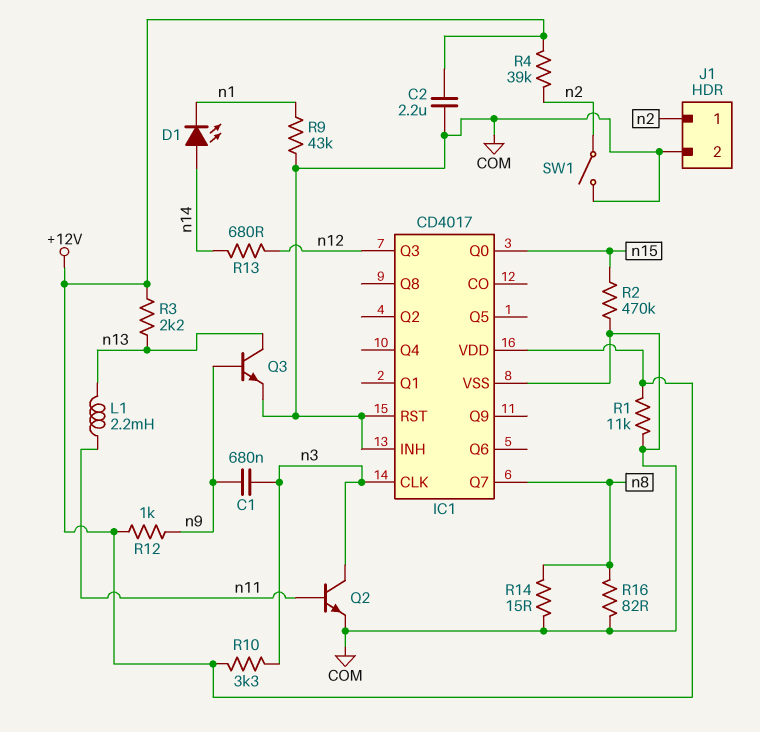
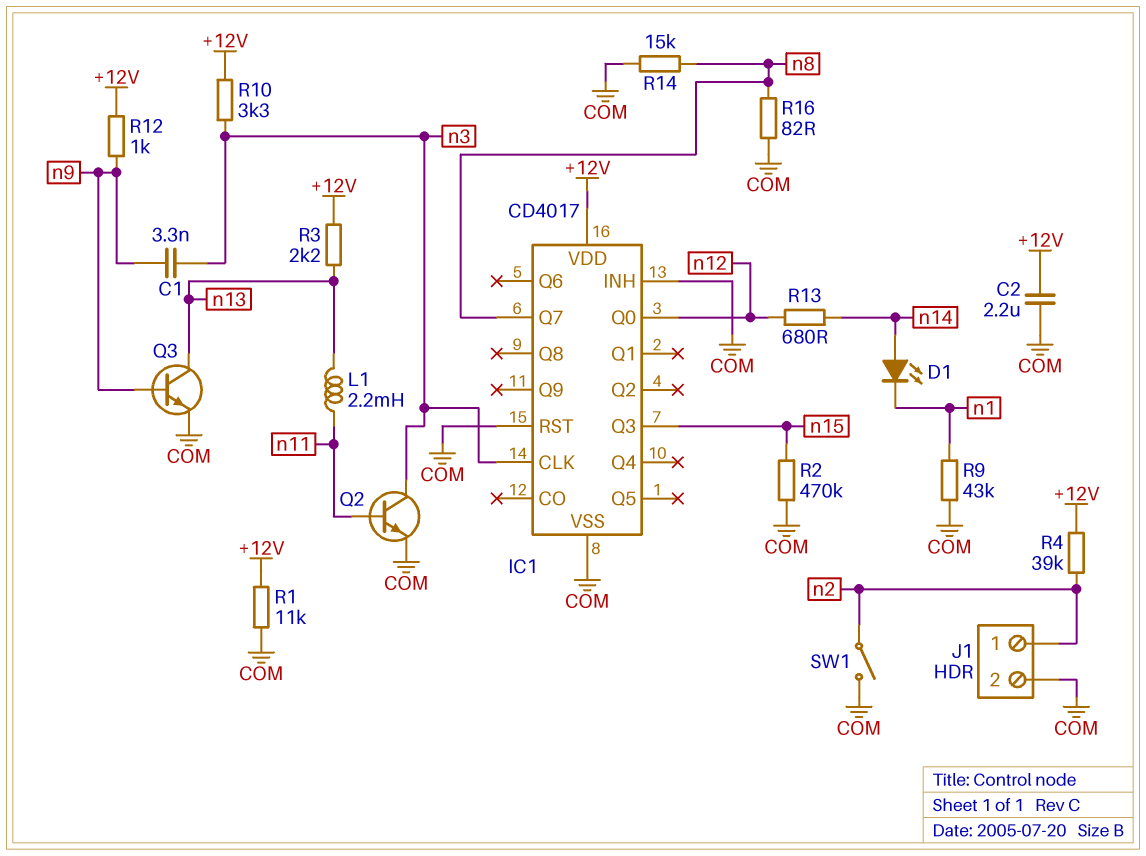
C1: 680nF (n3, n9) -> 3.3nF (n3, n9)
IC1 pin Q0: n15 -> n12
IC1 pin Q3: n12 -> n15
R14: 15 (COM, n8) -> 15k (COM, n8)

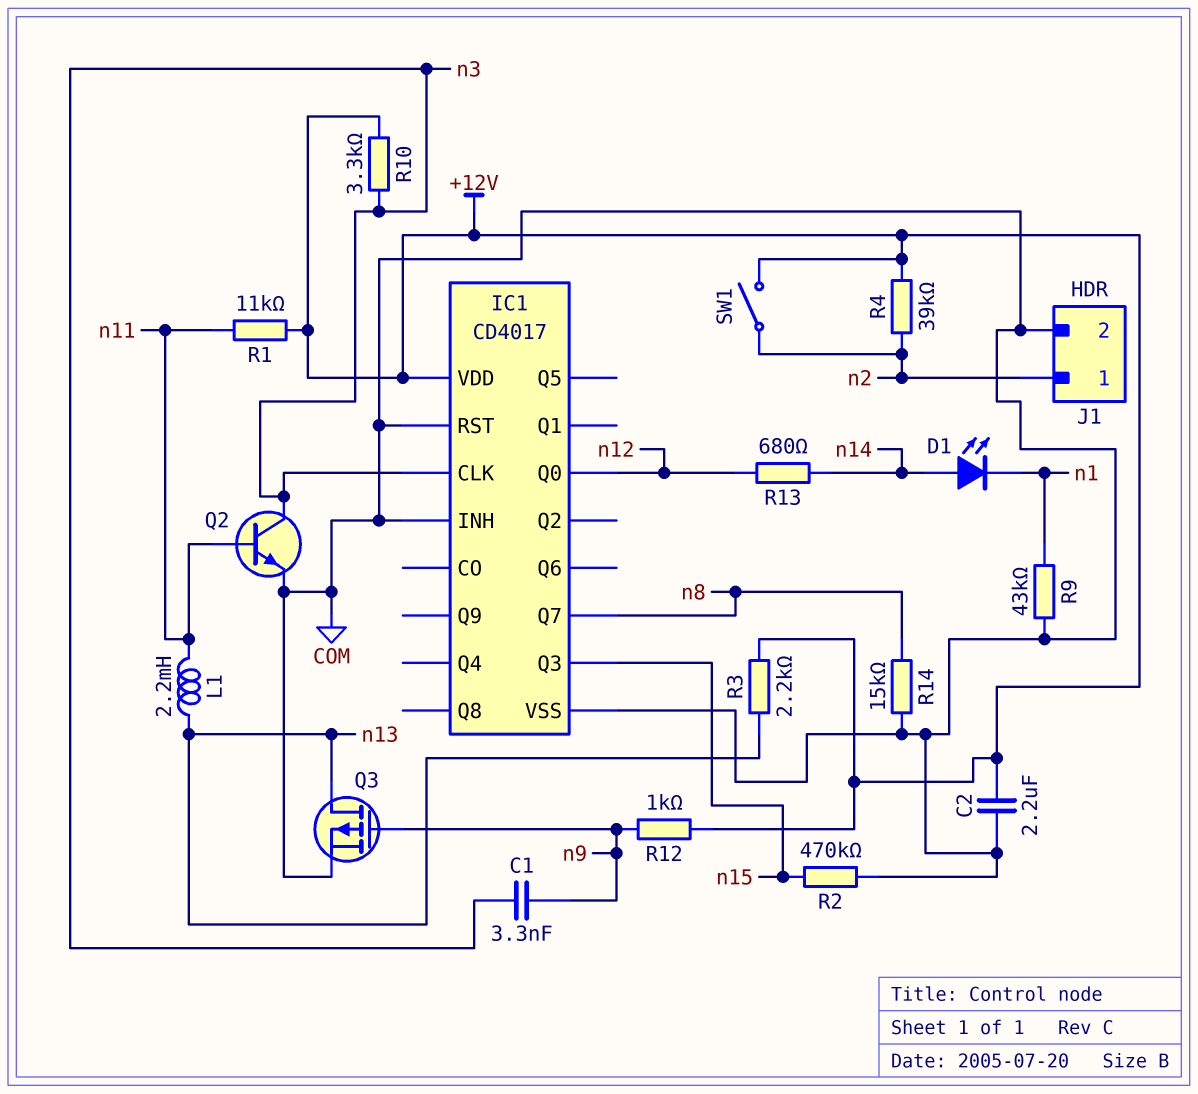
Q3: NPN (B n9, C n13, E COM) -> PMOS (G n9, D n13, S COM)
R1: 11k (+12V, COM) -> 11k (+12V, n11)
R16: 82 (COM, n8) -> none
SW1: switch (COM, n2) -> switch (+12V, n2)

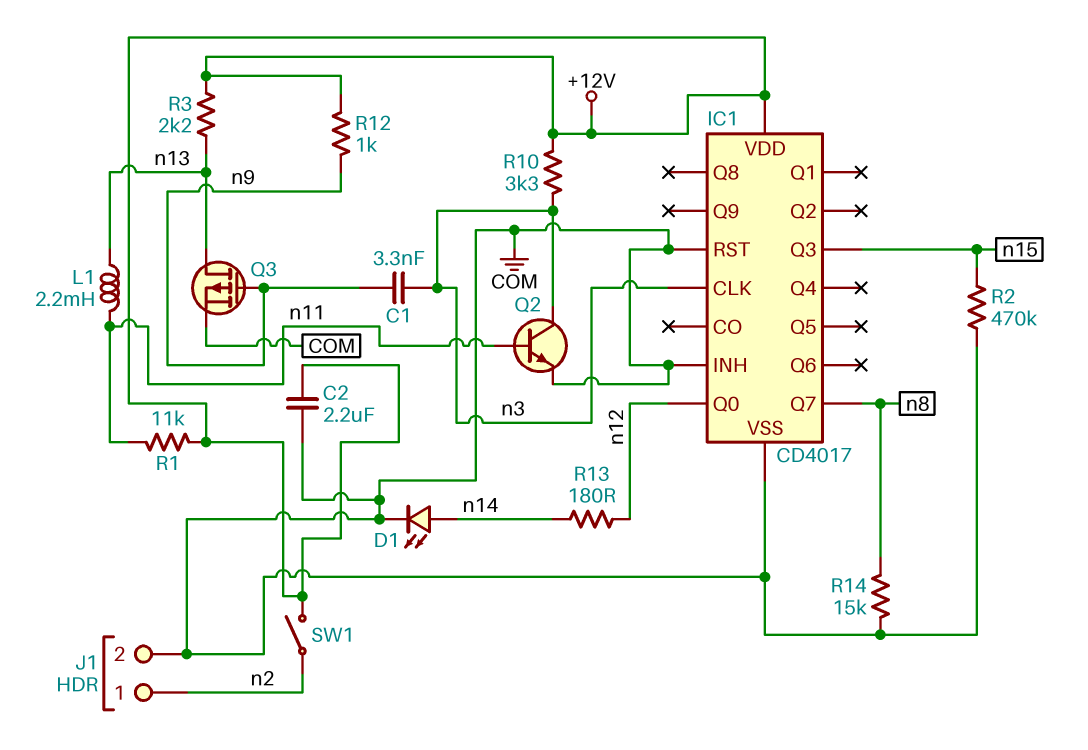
D1: LED (A n14, K n1) -> LED (A n14, K COM)
R4: 39k (+12V, n2) -> none
R9: 43k (COM, n1) -> none
R13: 680 (n12, n14) -> 180 (n12, n14)

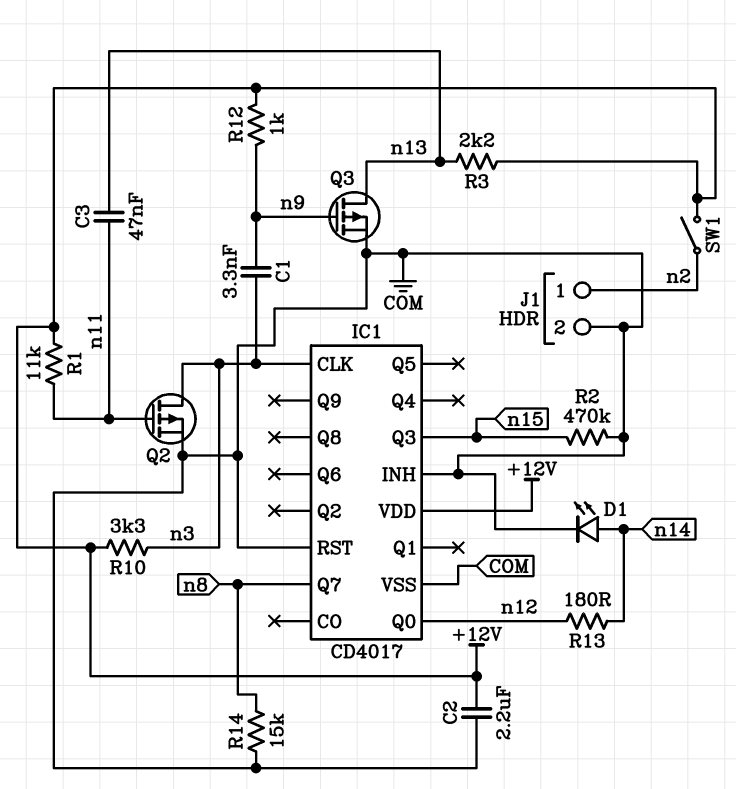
C3: none -> 47nF (n11, n13)
L1: 2.2mH (n11, n13) -> none
Q2: NPN (B n11, C n3, E COM) -> PMOS (G n11, D n3, S COM)

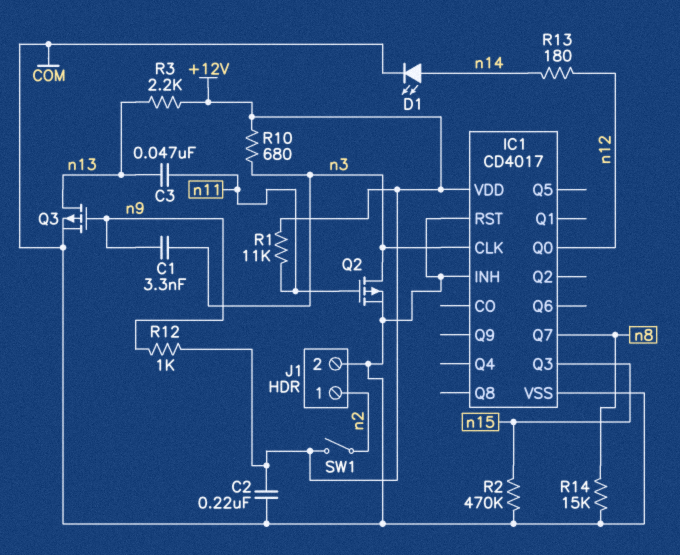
C2: 2.2uF (+12V, COM) -> 220nF (+12V, COM)
R10: 3.3k (+12V, n3) -> 680 (+12V, n3)

